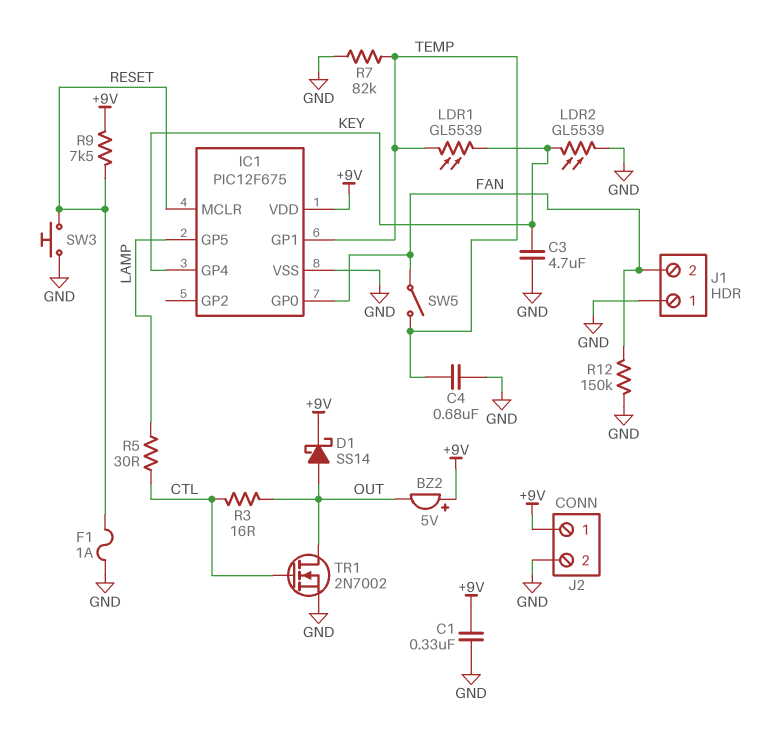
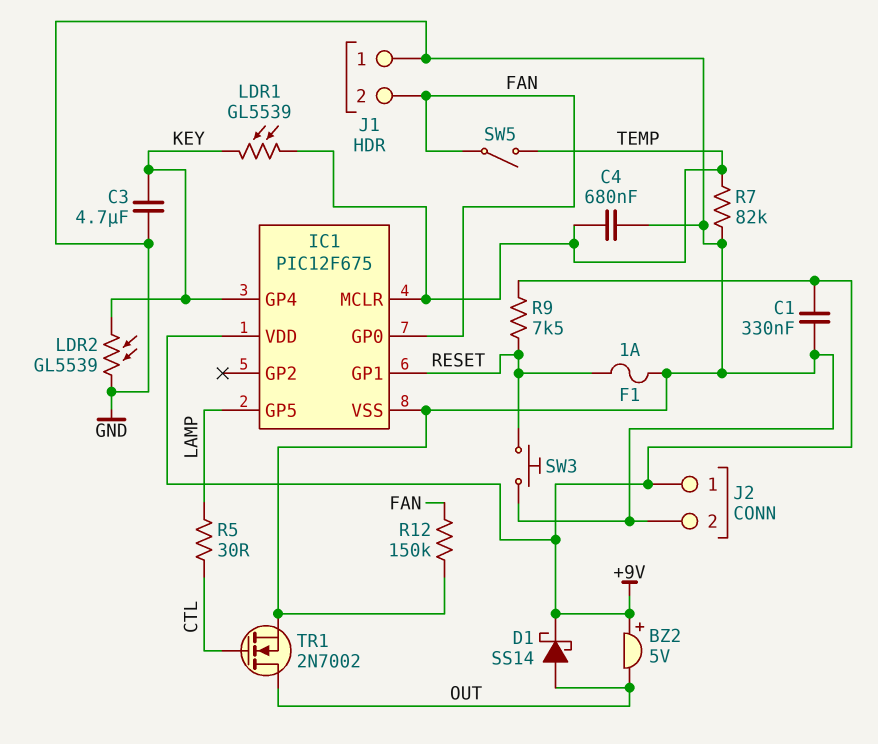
IC1 pin GP1: TEMP -> RESET
IC1 pin MCLR: RESET -> TEMP
R3: 16 (CTL, OUT) -> none

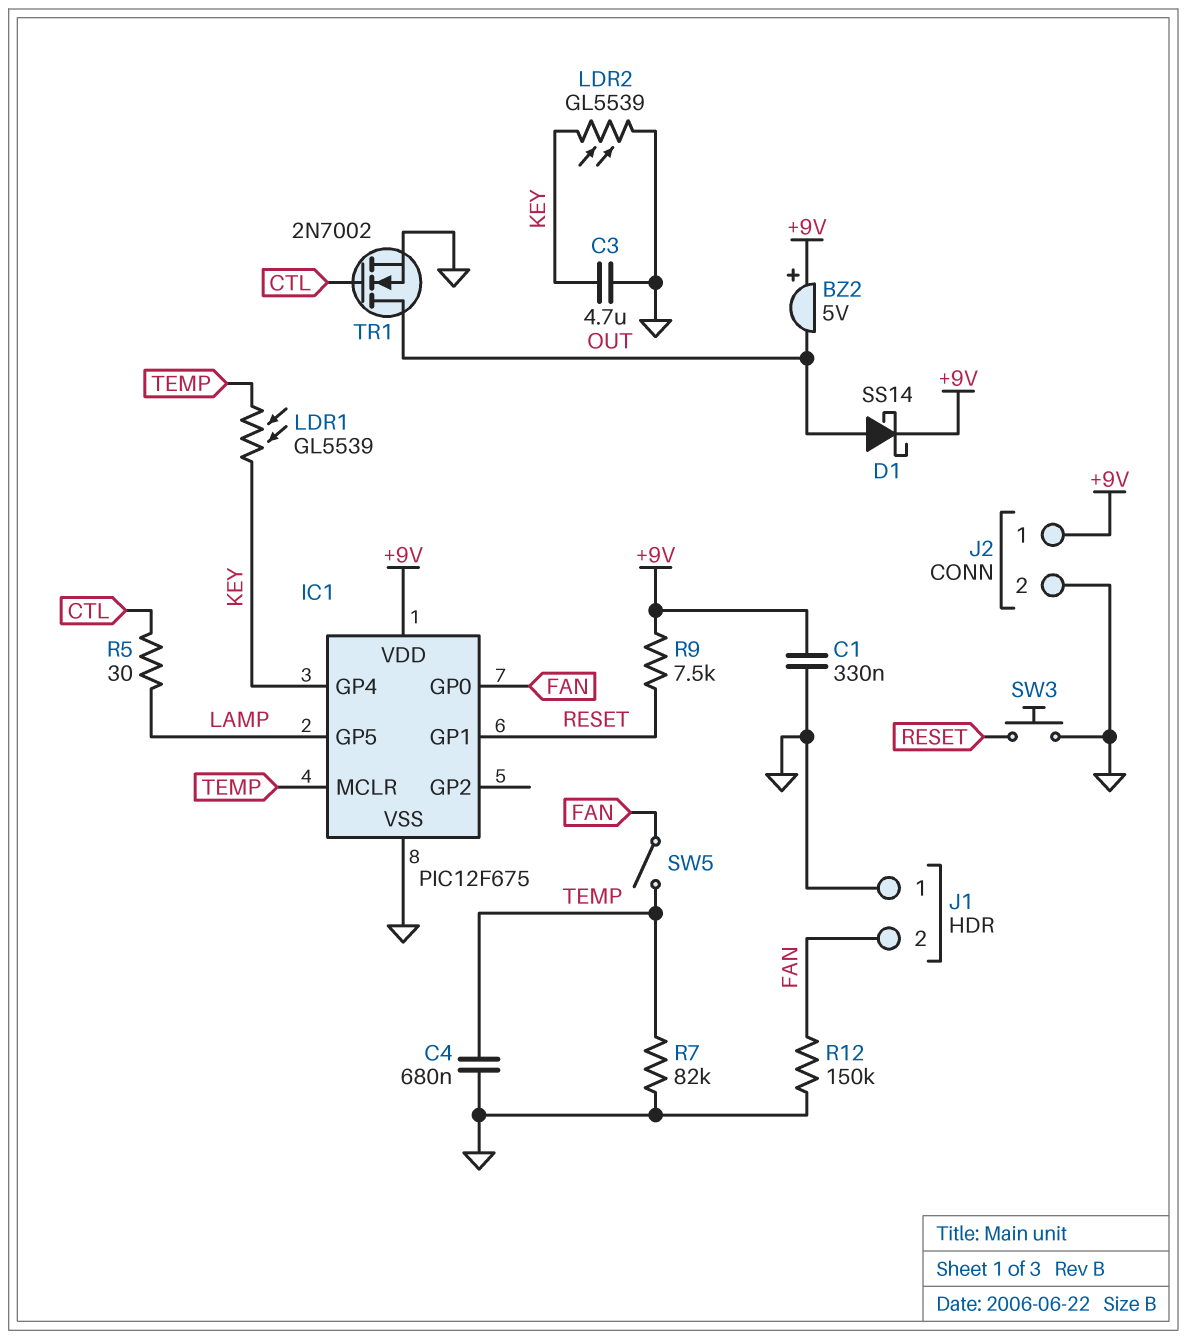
F1: 1A (GND, RESET) -> none

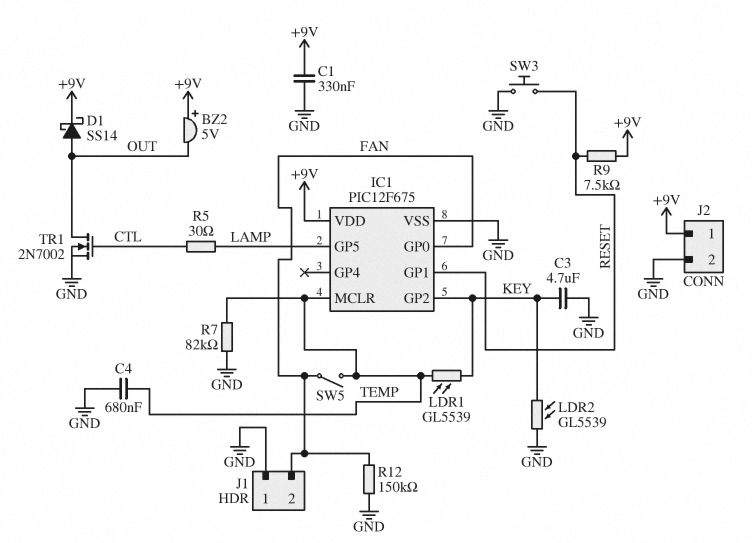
IC1 pin GP2: none -> KEY
IC1 pin GP4: KEY -> none

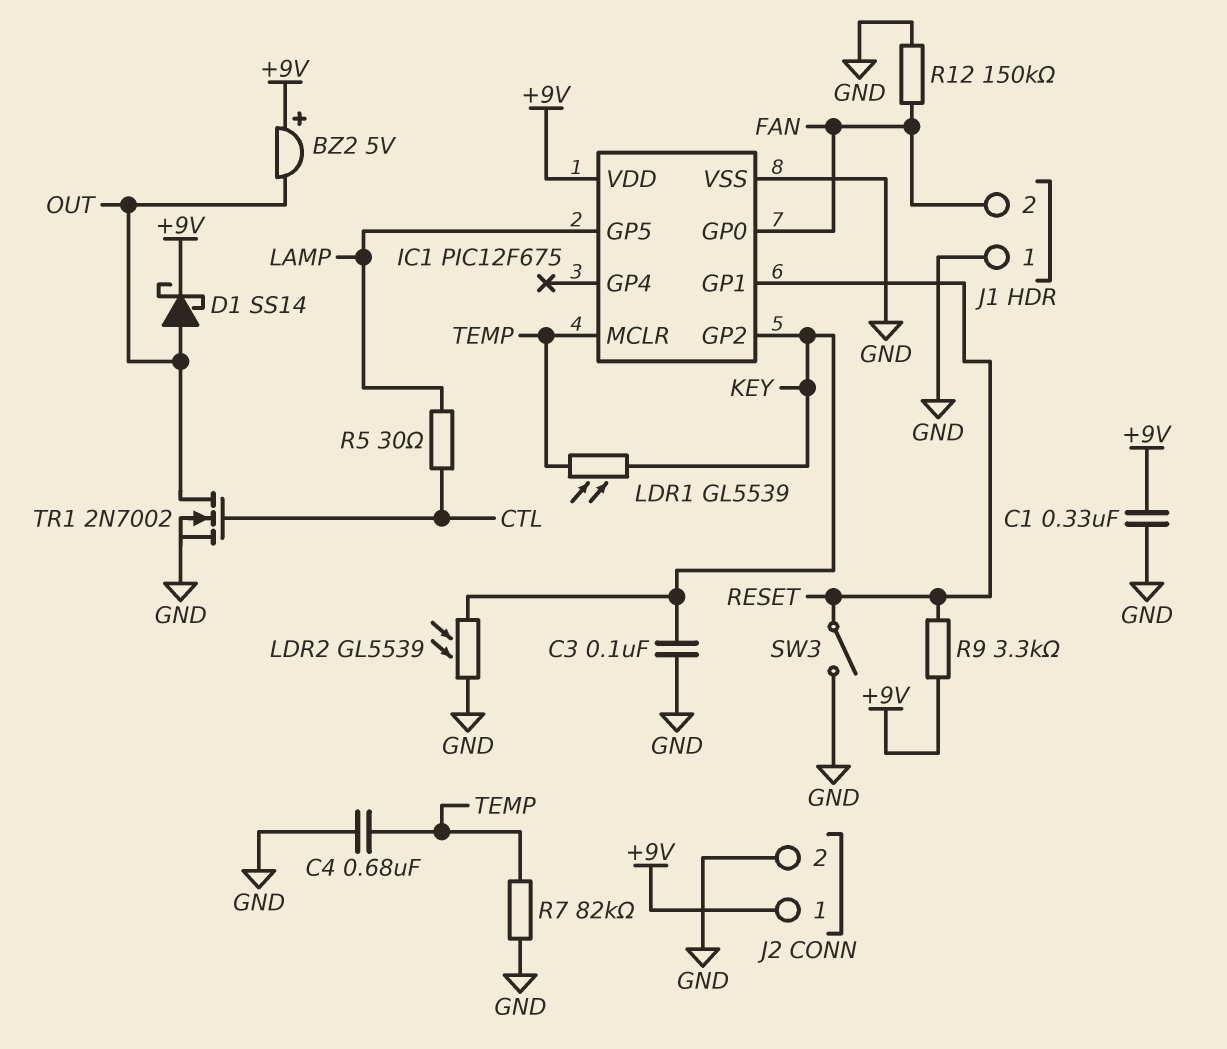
C3: 4.7uF (GND, KEY) -> 100nF (GND, KEY)
R9: 7.5k (+9V, RESET) -> 3.3k (+9V, RESET)
SW3: button (GND, RESET) -> switch (GND, RESET)
SW5: switch (FAN, TEMP) -> none

